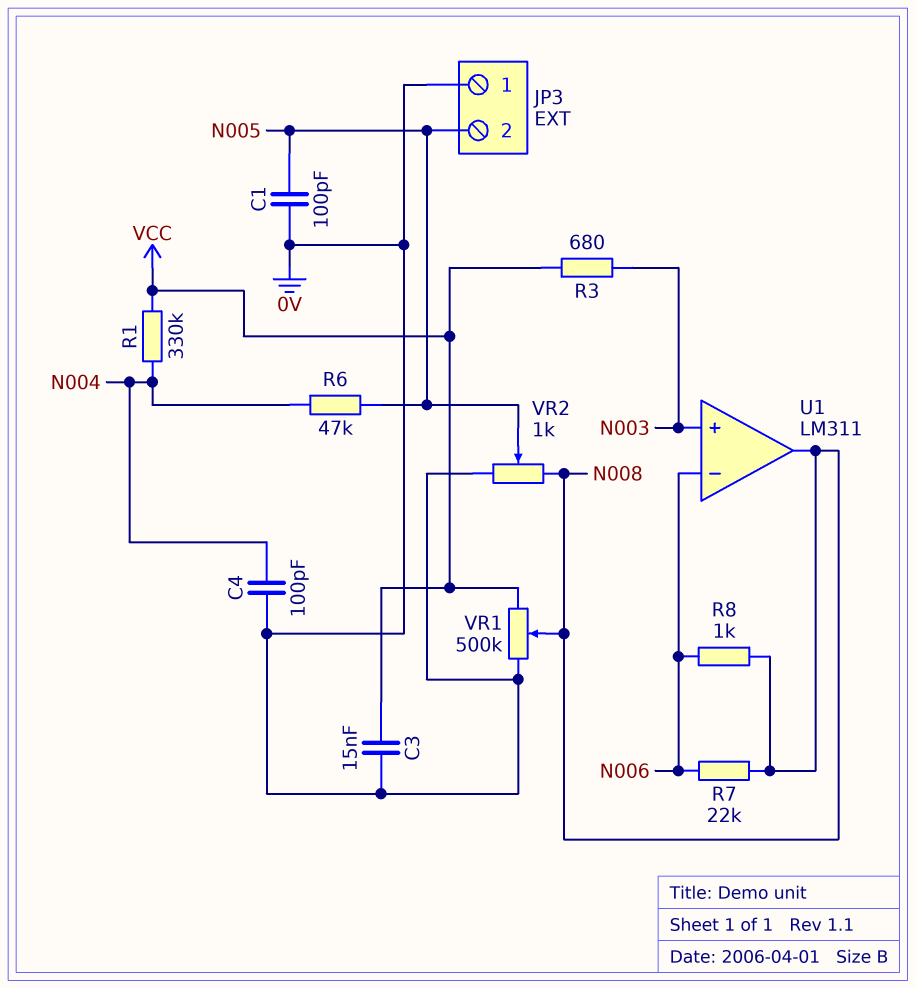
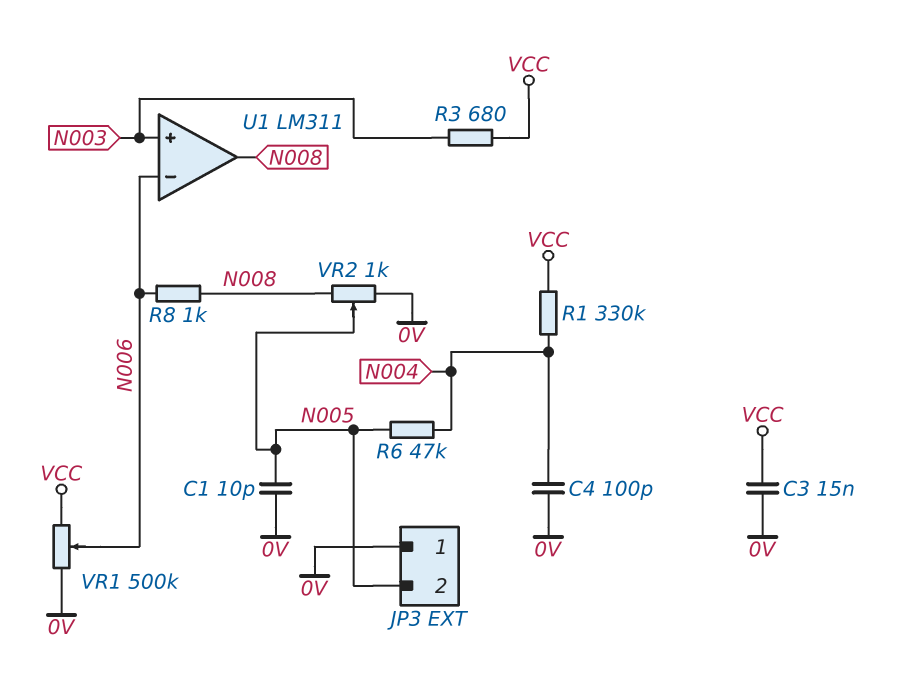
C1: 100pF (0V, N005) -> 10pF (0V, N005)
R7: 22k (N006, N008) -> none
VR1: 500k (0V, VCC, wiper N008) -> 500k (0V, VCC, wiper N006)

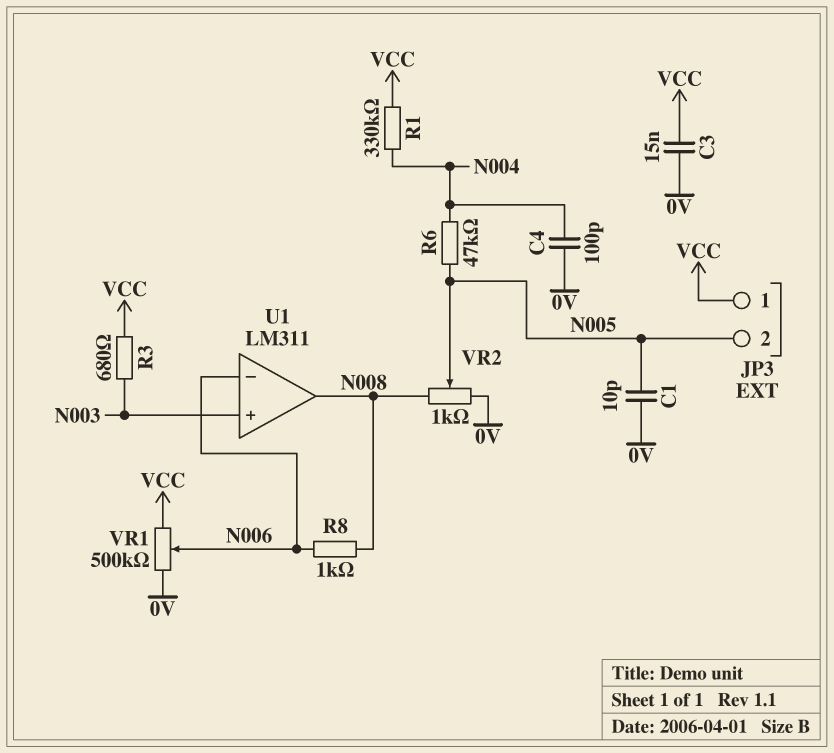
JP3 pin 1: 0V -> VCC

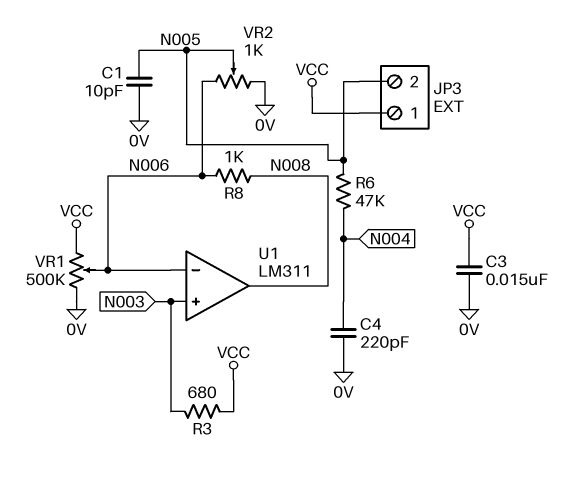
C4: 100pF (0V, N004) -> 220pF (0V, N004)
R1: 330k (N004, VCC) -> none
VR2: 1k (0V, N008, wiper N005) -> 1k (0V, N006, wiper N005)

